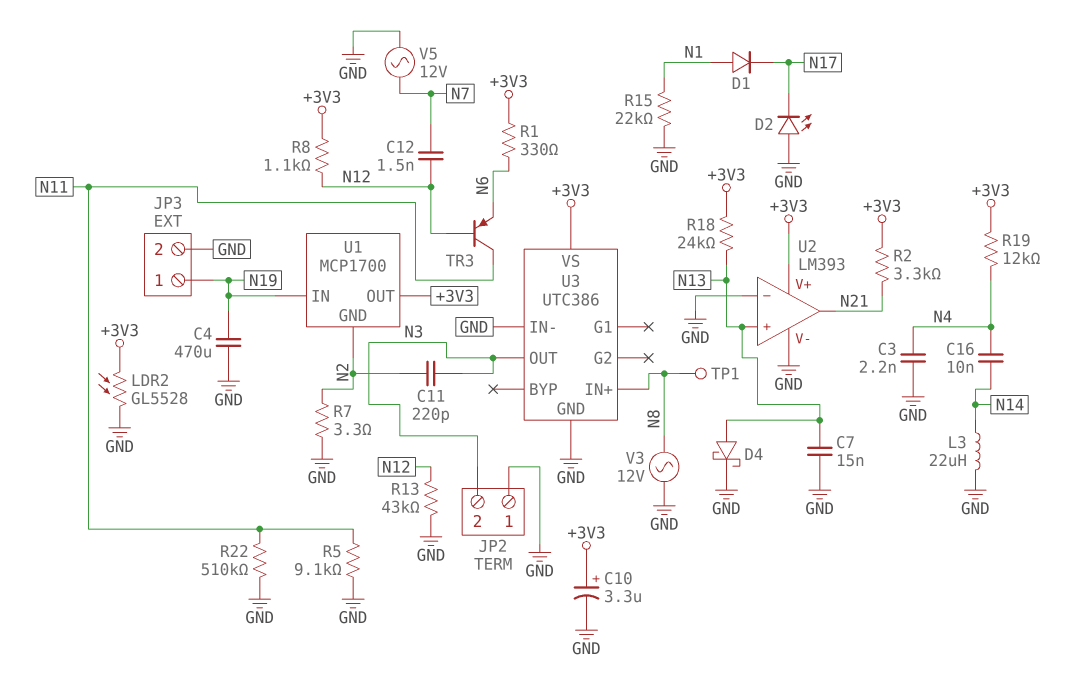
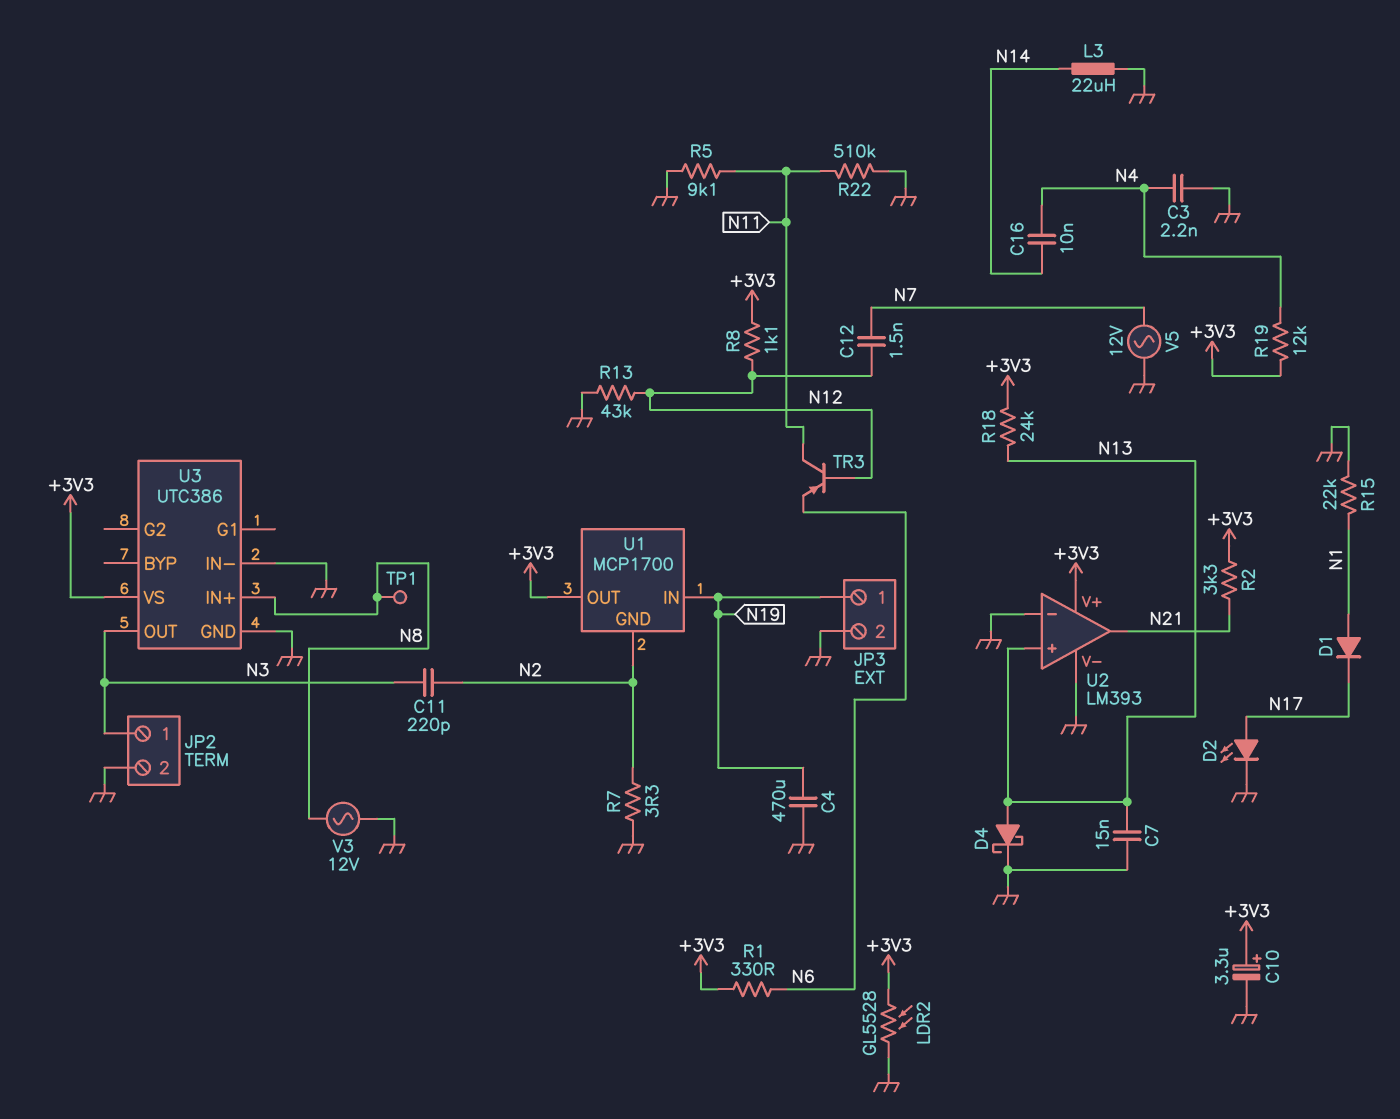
D2: LED (A GND, K N17) -> LED (A N17, K GND)
JP2 pin 1: GND -> N3
JP2 pin 2: N3 -> GND

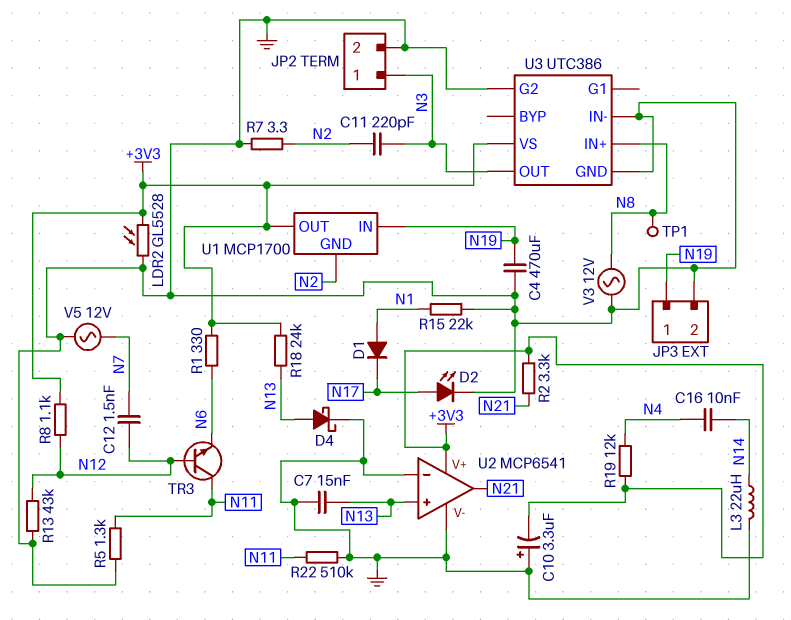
C3: 2.2nF (GND, N4) -> none
C10: 3.3uF (plus +3V3, minus GND) -> 3.3uF (plus GND, minus +3V3)
R5: 9.1k (GND, N11) -> 1.3k (GND, N11)
TR3: PNP (B N12, C N11, E N6) -> NPN (B N12, C N11, E N6)
U2: LM393 -> MCP6541
U3 pin G2: none -> GND

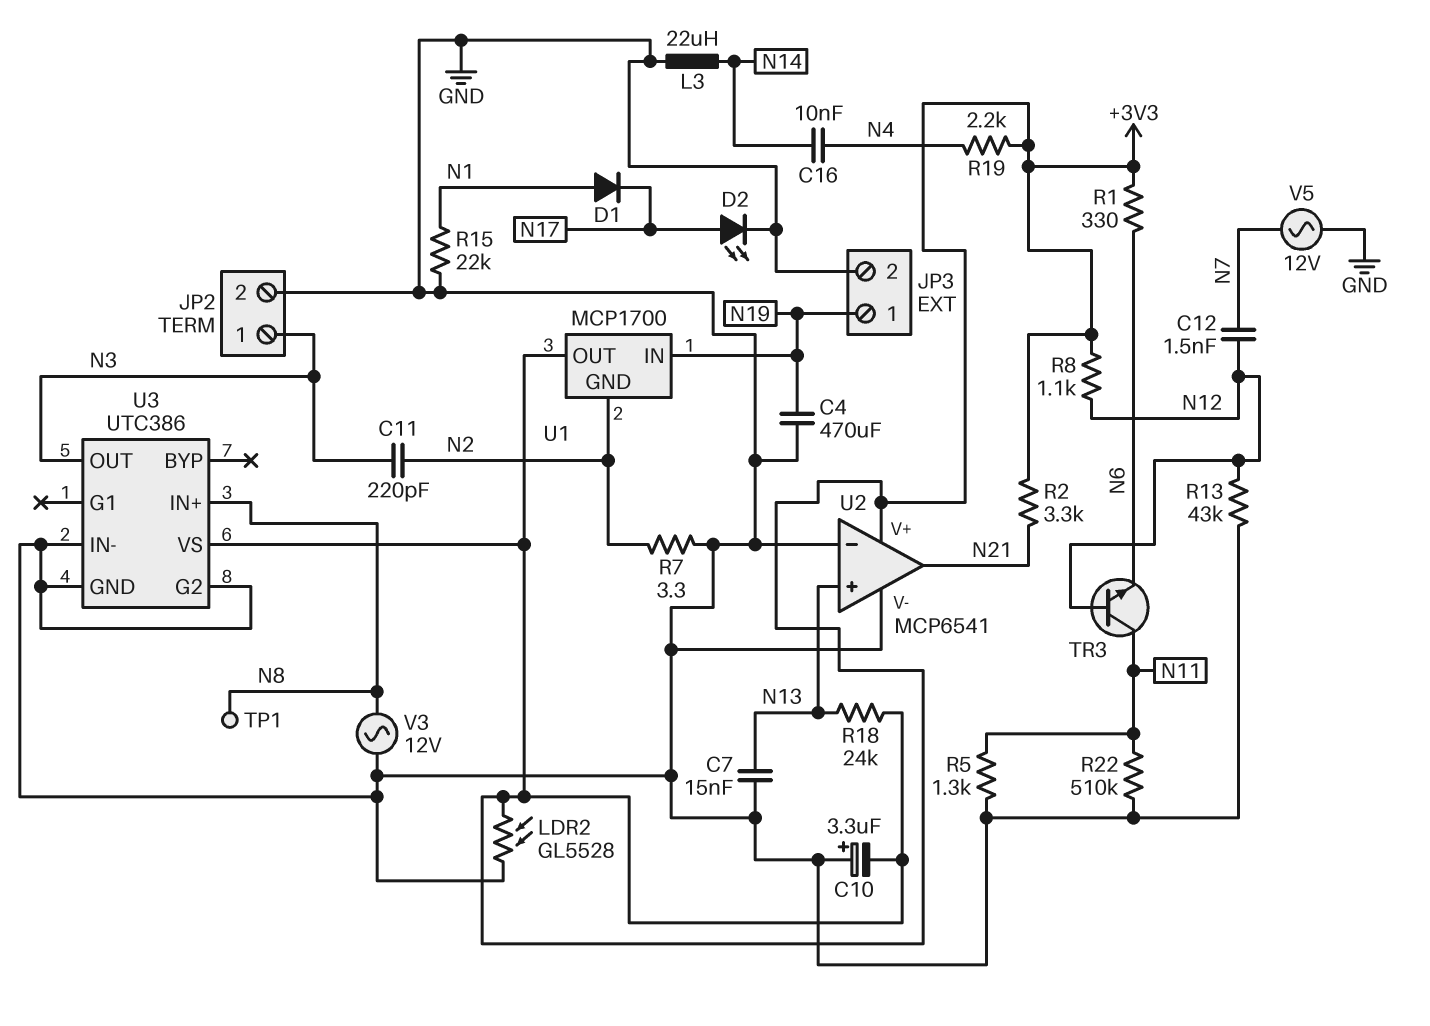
D4: schottky (A N13, K GND) -> none
R19: 12k (+3V3, N4) -> 2.2k (+3V3, N4)

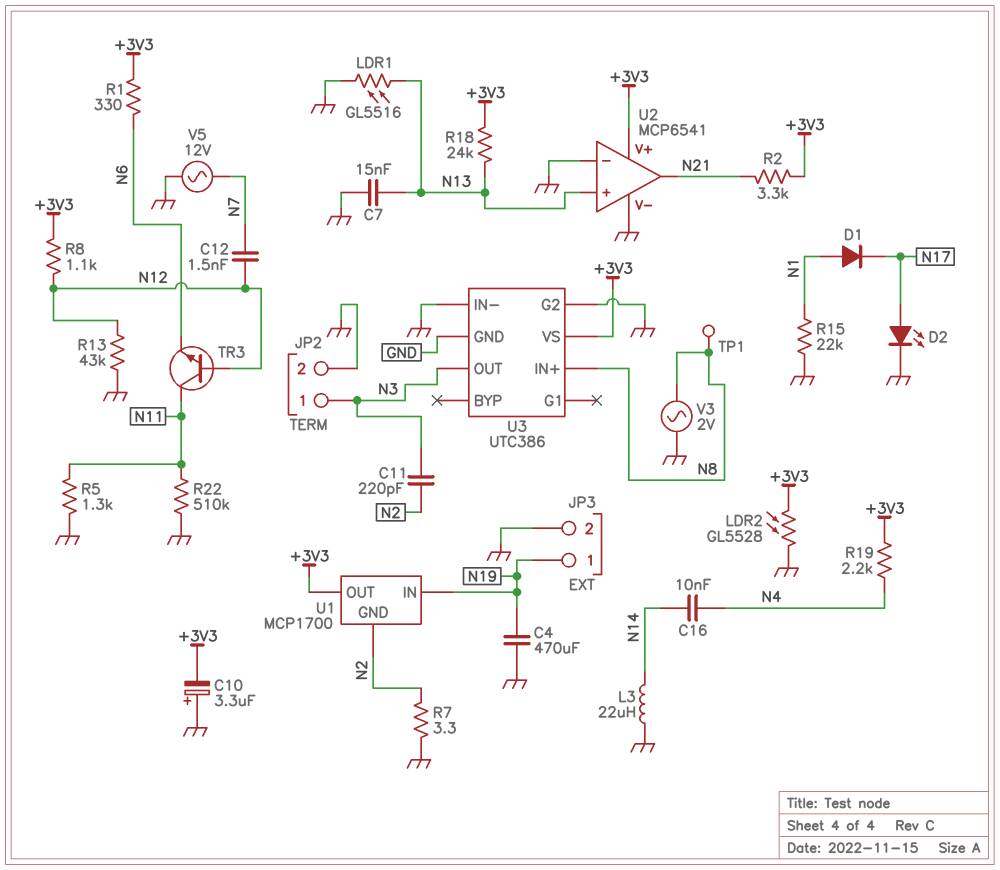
LDR1: none -> GL5516 (GND, N13)
V3: AC 12V (GND, N8) -> AC 2V (GND, N8)

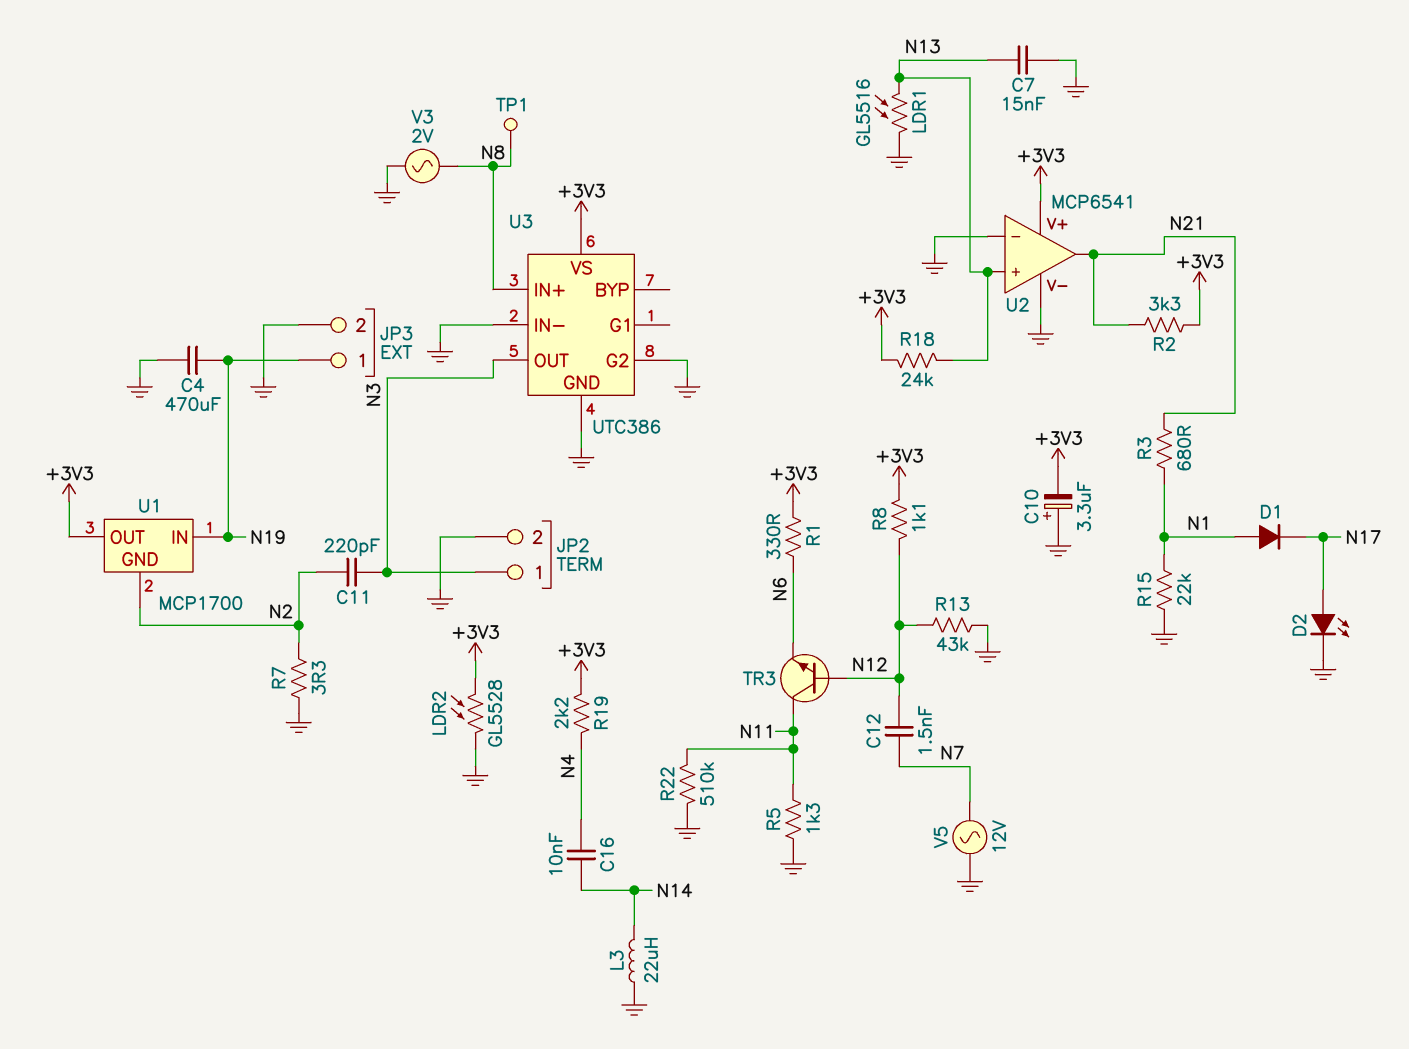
R3: none -> 680 (N1, N21)

